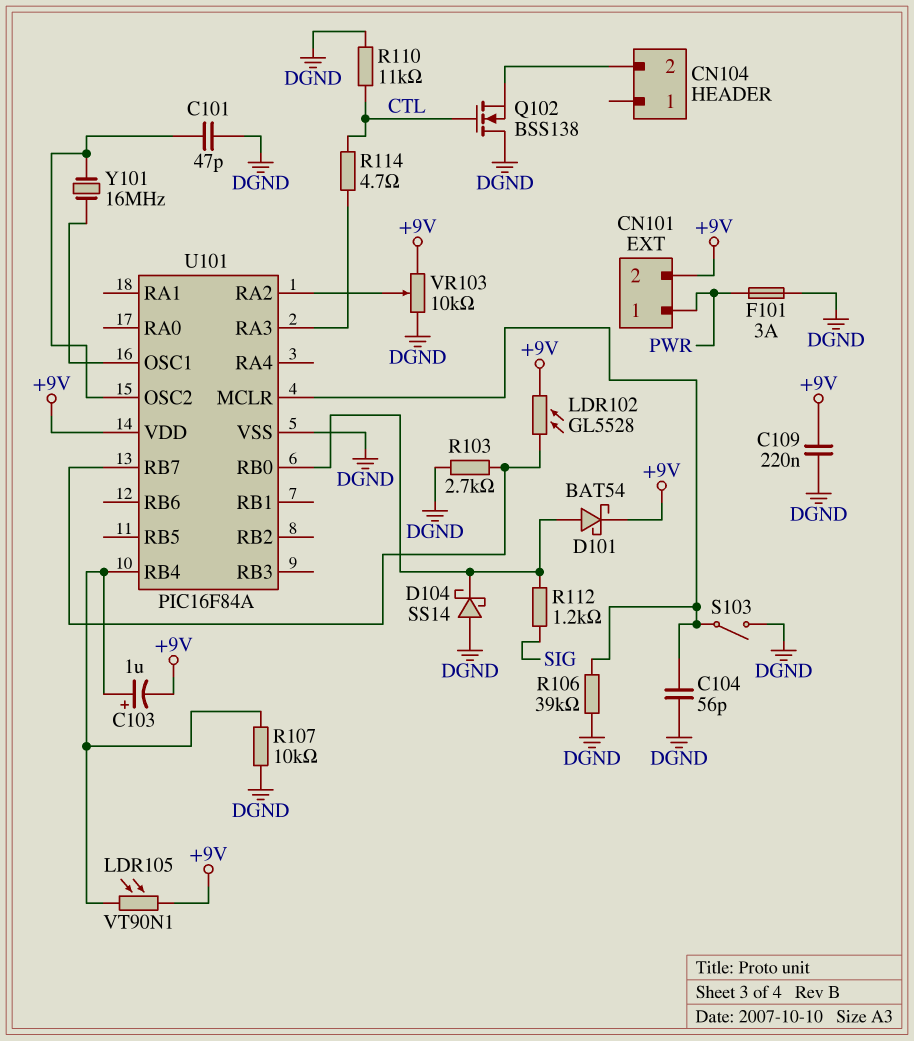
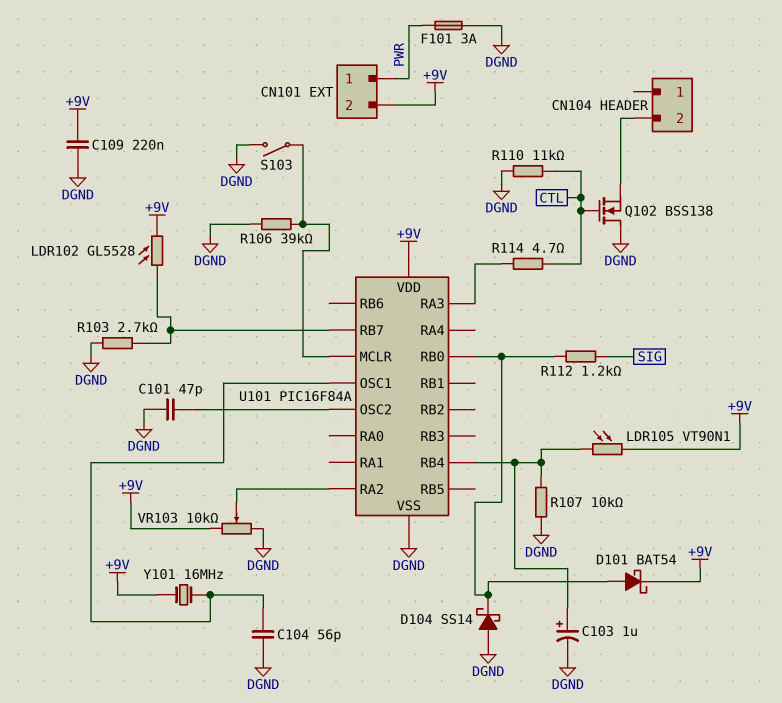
C103: 1uF (plus U101/RB4, minus +9V) -> 1uF (plus U101/RB4, minus DGND)
C104: 56pF (DGND, U101/MCLR) -> 56pF (DGND, U101/OSC1)
Y101: 16MHz (U101/OSC1, U101/OSC2) -> 16MHz (+9V, U101/OSC1)

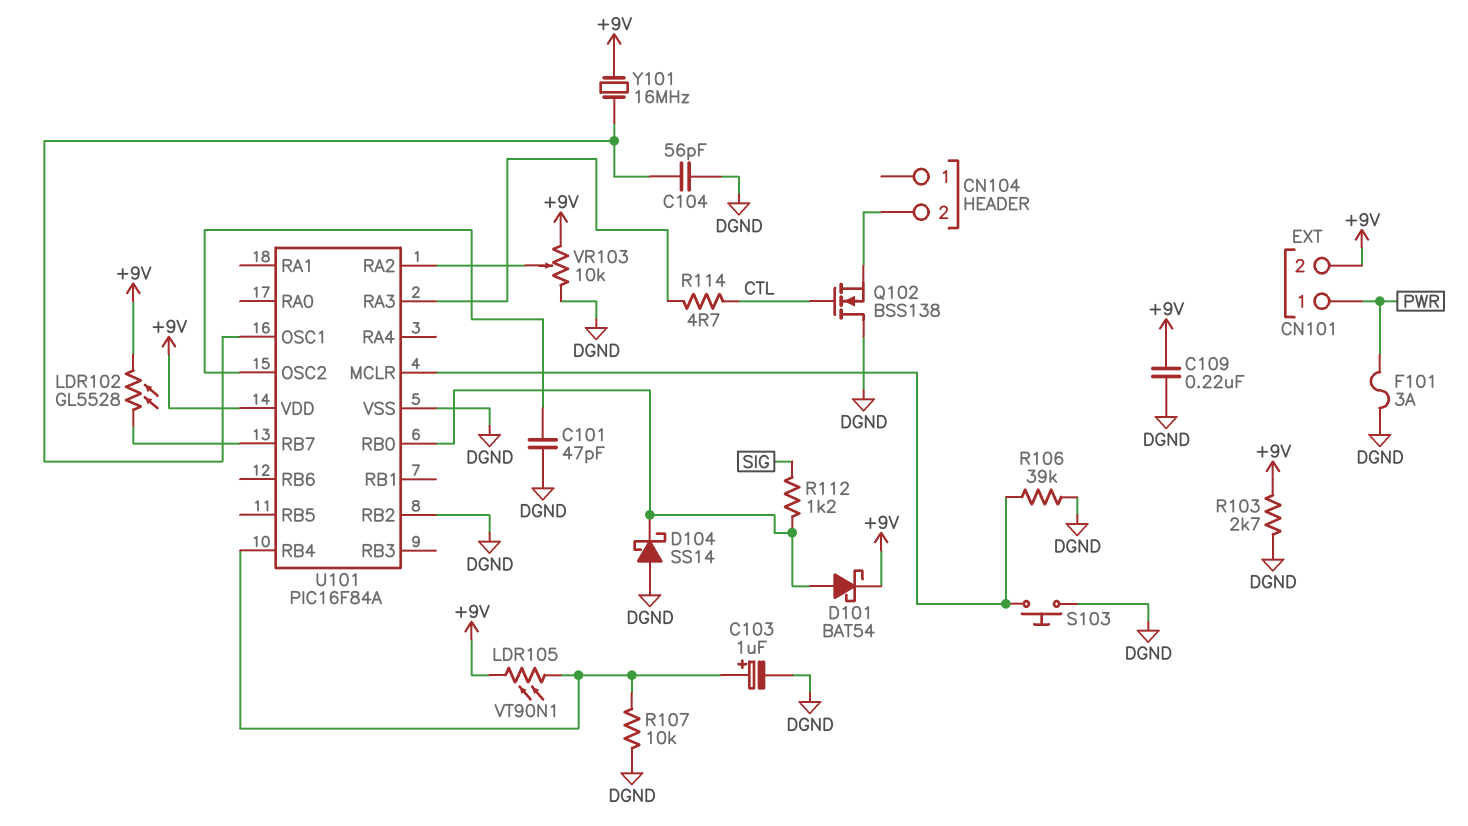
R103: 2.7k (DGND, U101/RB7) -> 2.7k (+9V, DGND)
R110: 11k (CTL, DGND) -> none
S103: switch (DGND, U101/MCLR) -> button (DGND, U101/MCLR)
U101 pin RB2: none -> DGND

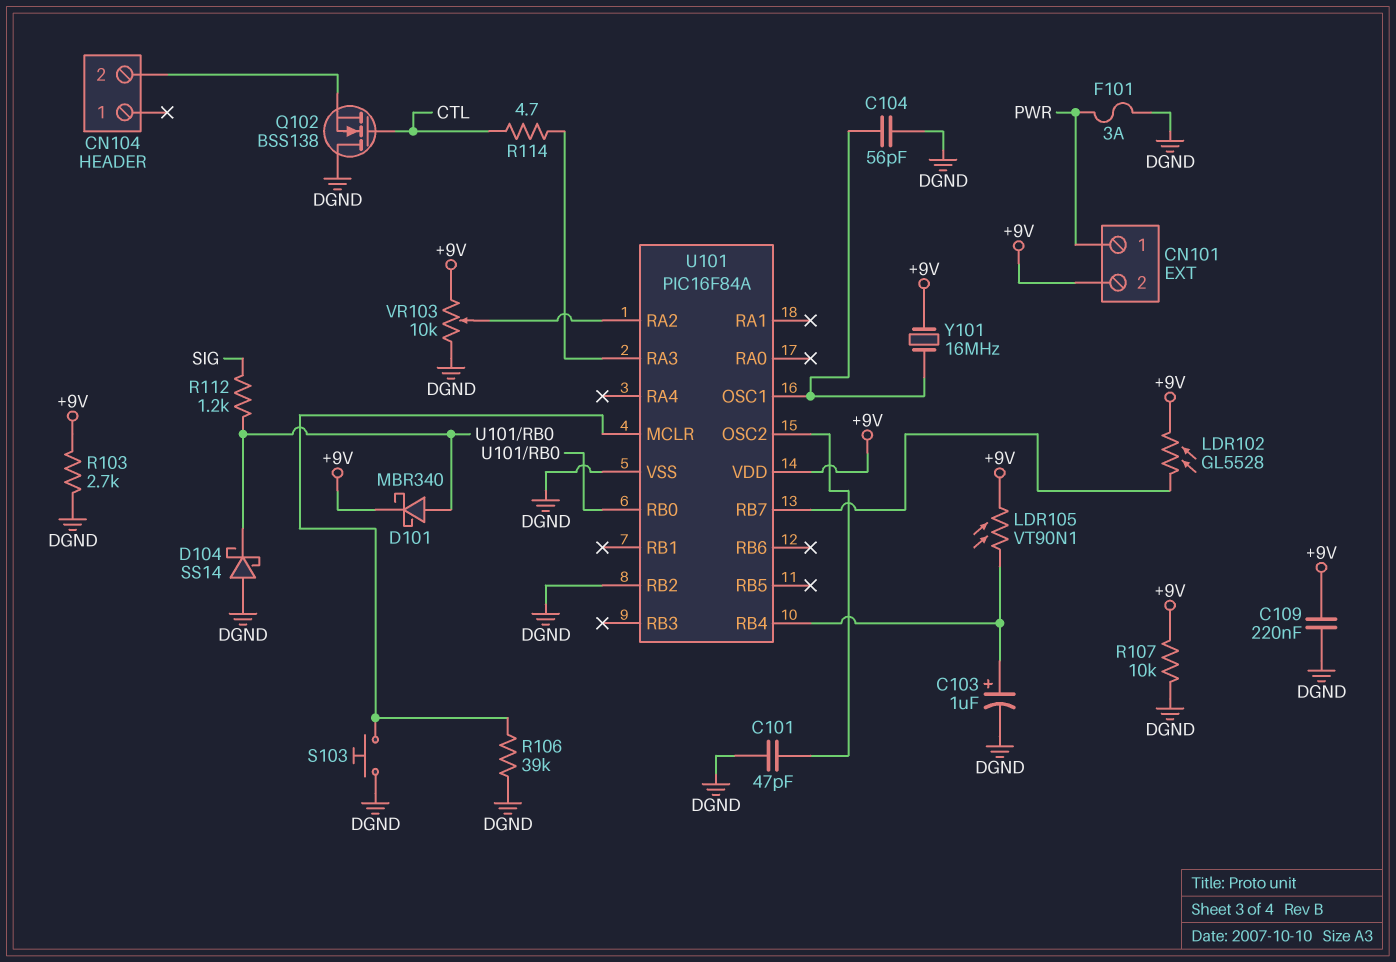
D101: schottky BAT54 (A U101/RB0, K +9V) -> schottky MBR340 (A U101/RB0, K +9V)
R107: 10k (DGND, U101/RB4) -> 10k (+9V, DGND)

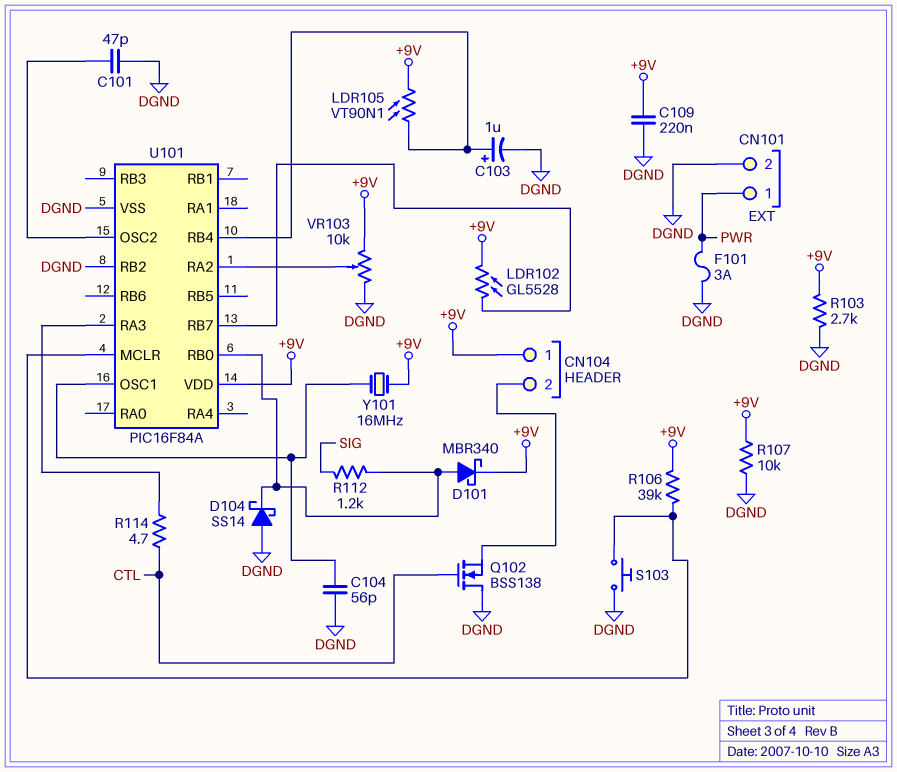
CN101 pin 2: +9V -> DGND
CN104 pin 1: none -> +9V
R106: 39k (DGND, U101/MCLR) -> 39k (+9V, U101/MCLR)

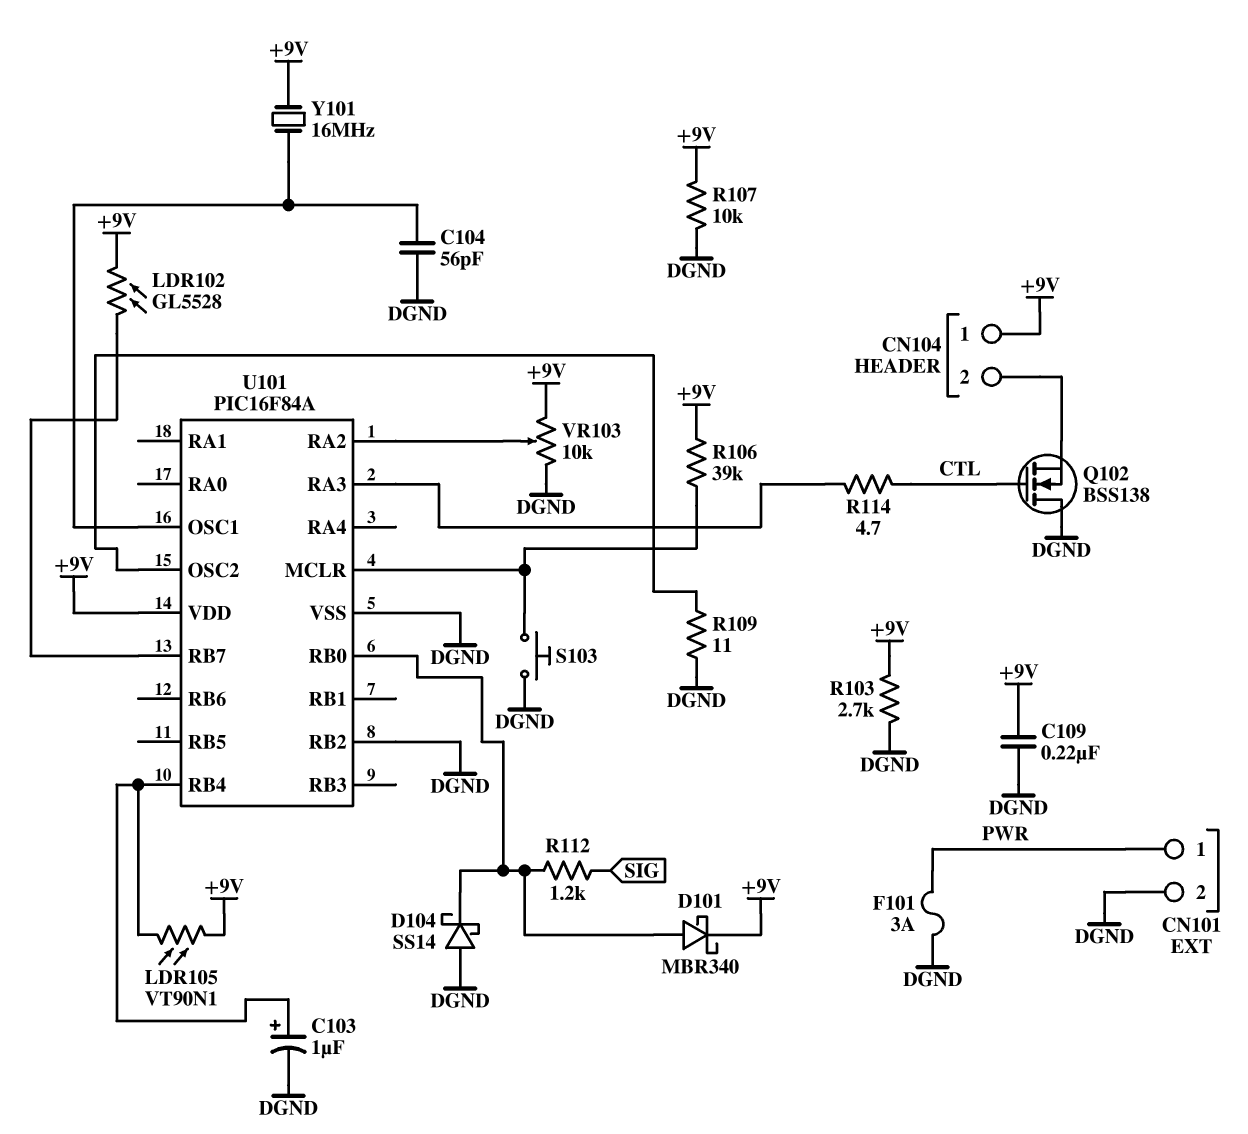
C101: 47pF (DGND, U101/OSC2) -> none
R109: none -> 11 (DGND, U101/OSC2)

